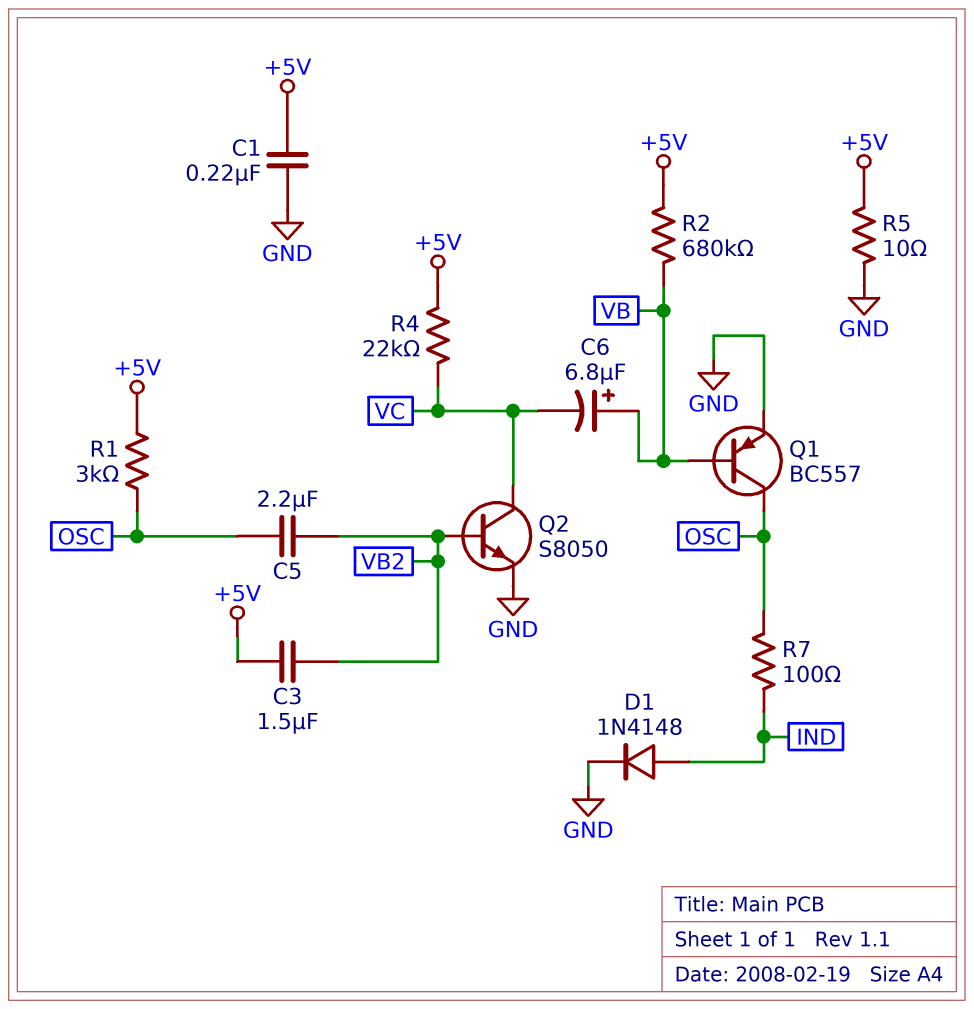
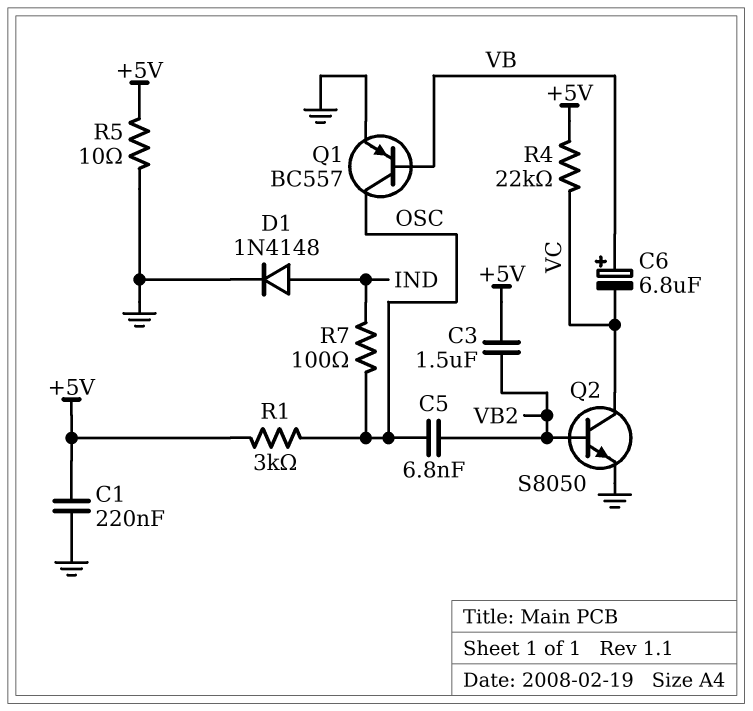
C5: 2.2uF (OSC, VB2) -> 6.8nF (OSC, VB2)
R2: 680k (+5V, VB) -> none

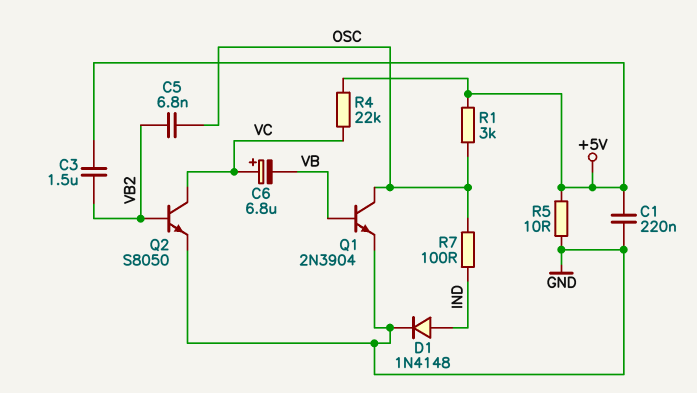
C6: 6.8uF (plus VB, minus VC) -> 6.8uF (plus VC, minus VB)
Q1: PNP BC557 (B VB, C OSC, E GND) -> NPN 2N3904 (B VB, C OSC, E GND)

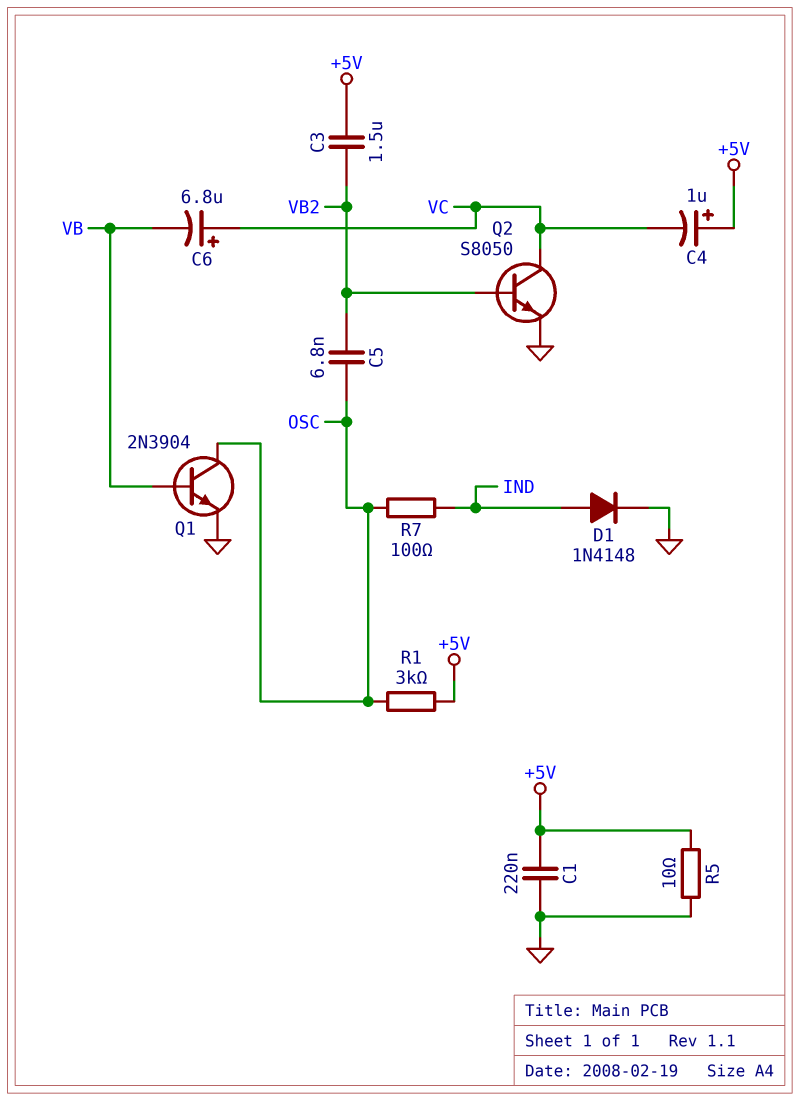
C4: none -> 1uF (plus +5V, minus VC)
R4: 22k (+5V, VC) -> none

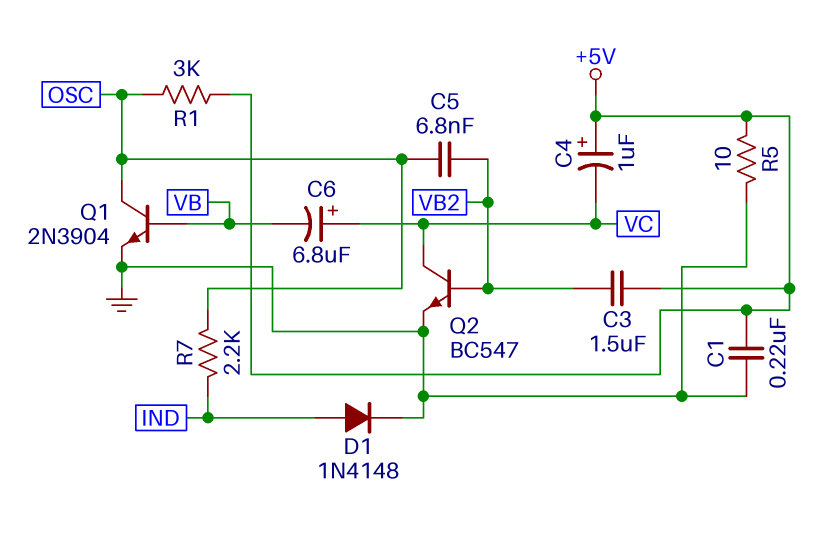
Q2: NPN S8050 (B VB2, C VC, E GND) -> NPN BC547 (B VB2, C VC, E GND)
R7: 100 (IND, OSC) -> 2.2k (IND, OSC)

